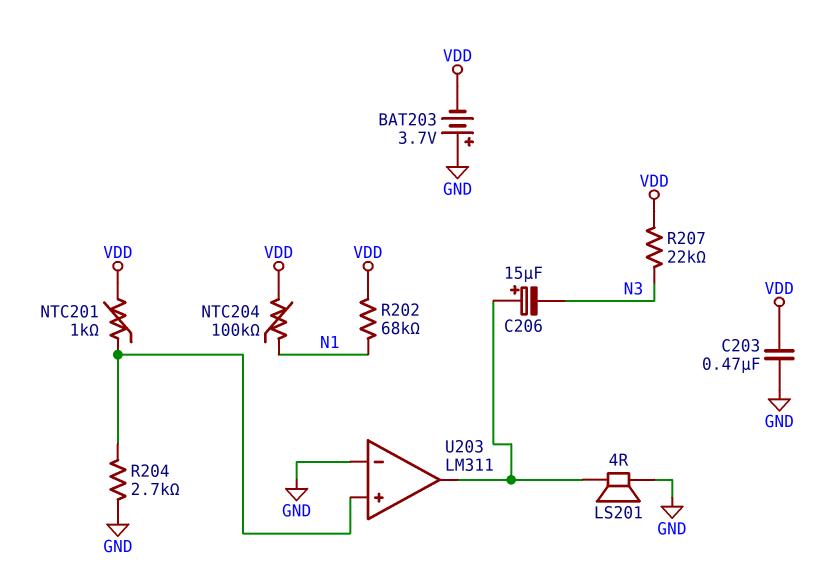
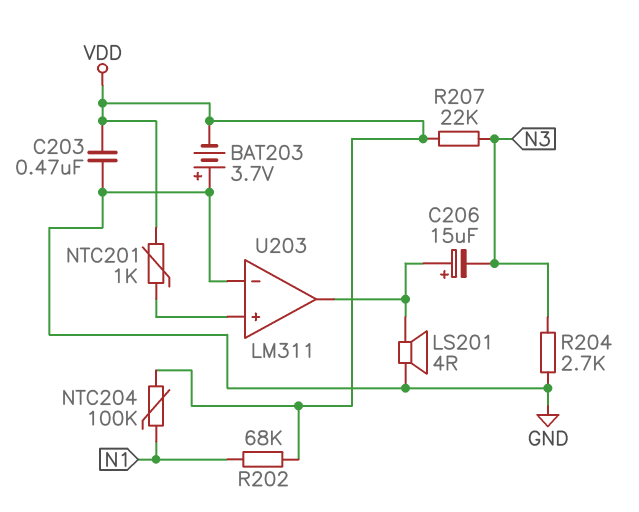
R204: 2.7k (GND, U203/in+) -> 2.7k (GND, N3)

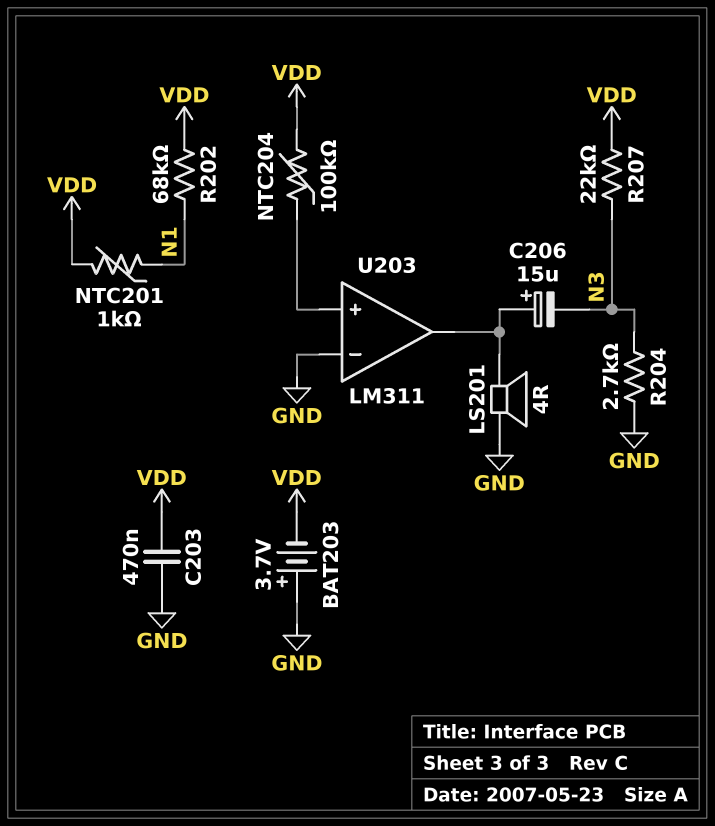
NTC201: 1k (U203/in+, VDD) -> 1k (N1, VDD)
NTC204: 100k (N1, VDD) -> 100k (U203/in+, VDD)

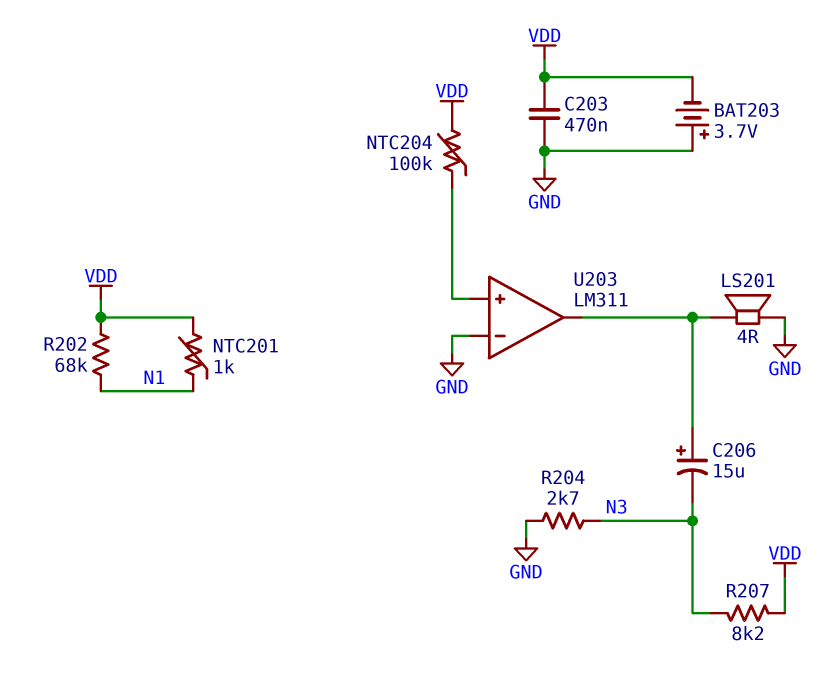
R207: 22k (N3, VDD) -> 8.2k (N3, VDD)

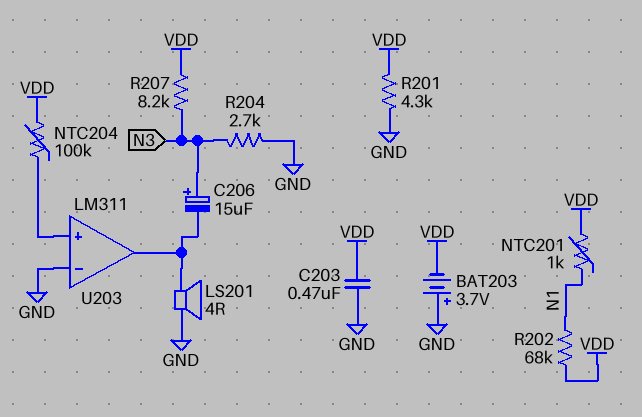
C206: 15uF (plus U203/out, minus N3) -> 15uF (plus N3, minus U203/out)
R201: none -> 4.3k (GND, VDD)

